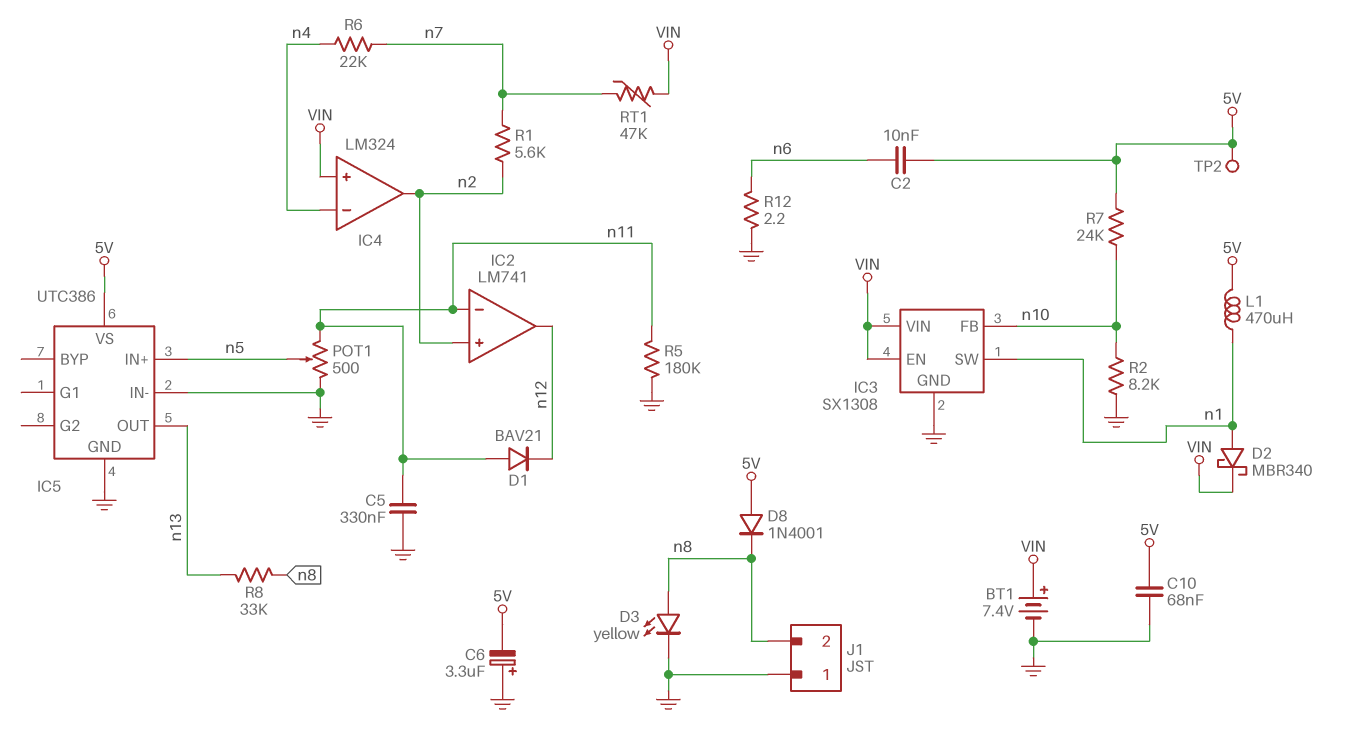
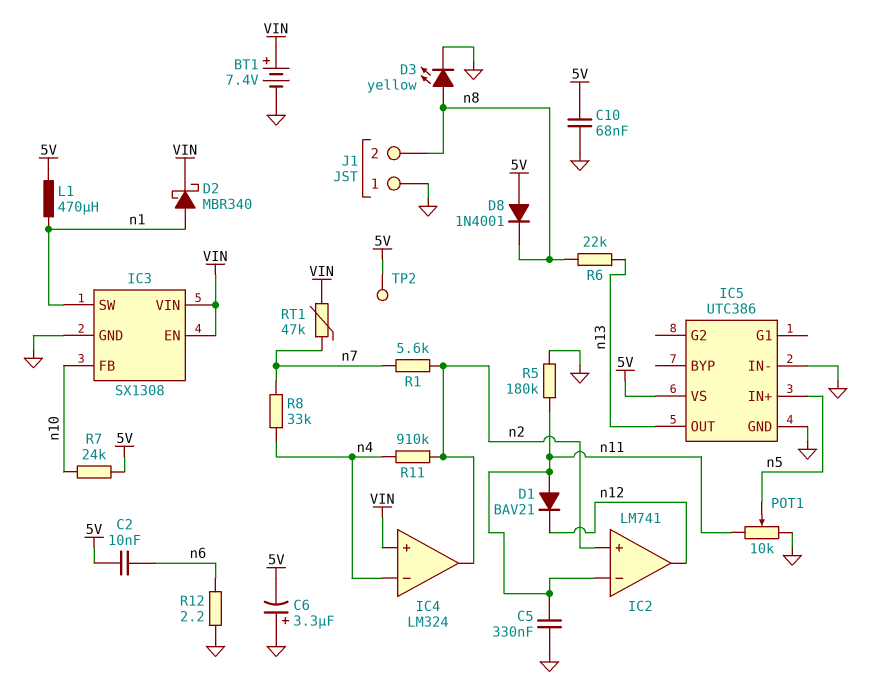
POT1: 500 (GND, n11, wiper n5) -> 10k (GND, n11, wiper n5)
R2: 8.2k (GND, n10) -> none
R6: 22k (n4, n7) -> 22k (n8, n13)
R8: 33k (n8, n13) -> 33k (n4, n7)
R11: none -> 910k (n2, n4)

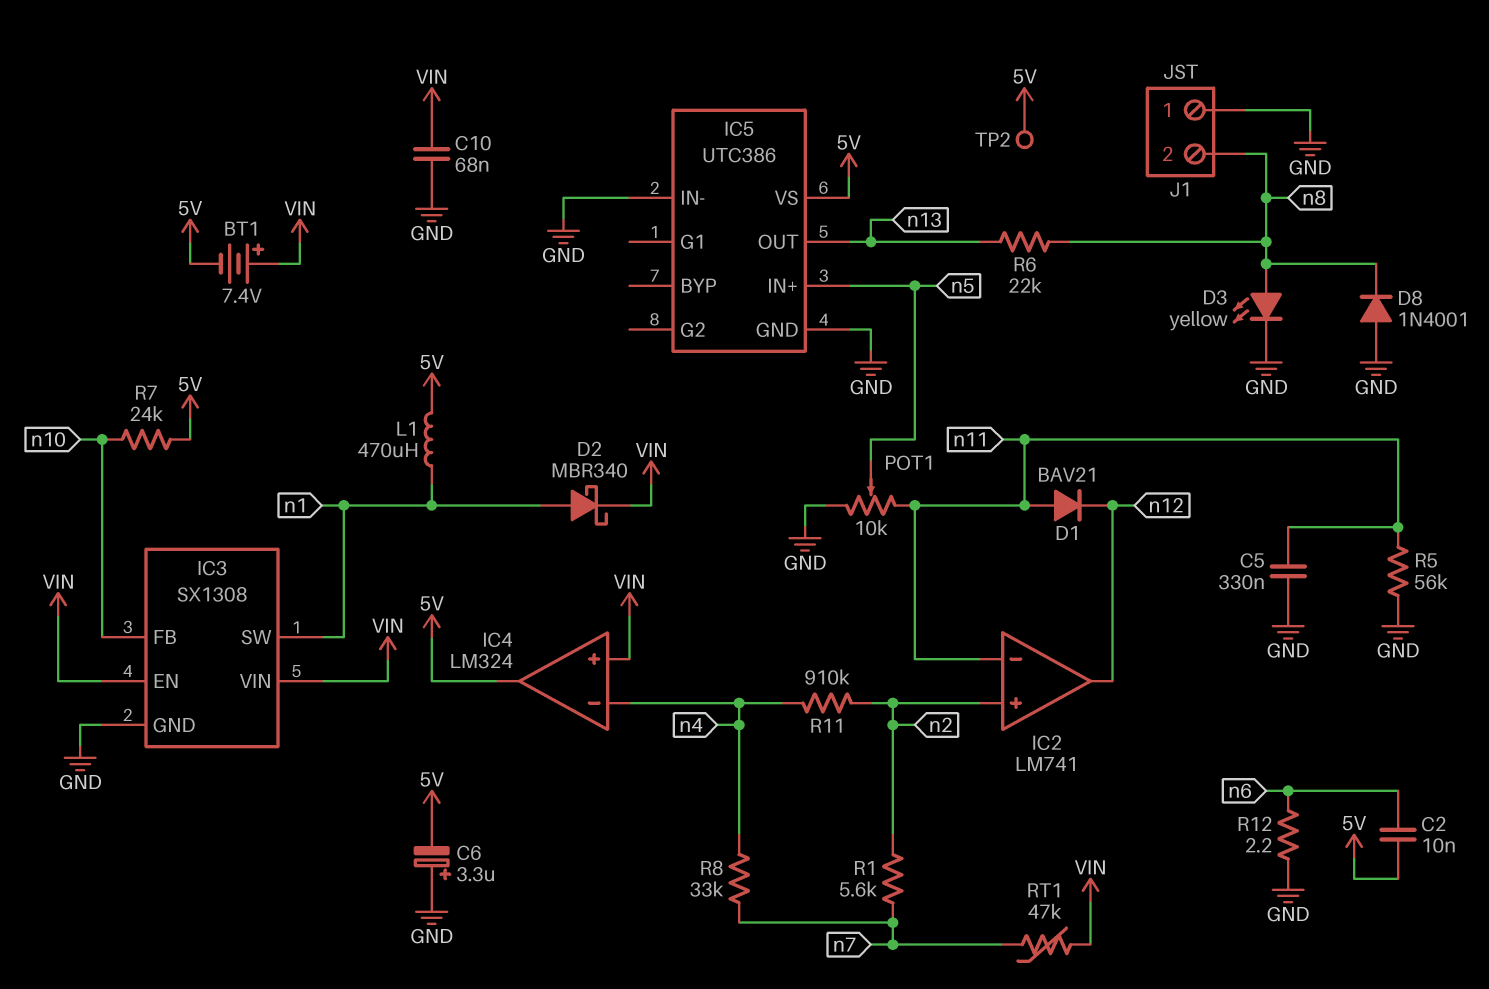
BT1: 7.4V (plus VIN, minus GND) -> 7.4V (plus VIN, minus 5V)
C10: 68nF (5V, GND) -> 68nF (GND, VIN)
D8: diode 1N4001 (A 5V, K n8) -> diode 1N4001 (A GND, K n8)
IC4 pin out: n2 -> 5V
R5: 180k (GND, n11) -> 56k (GND, n11)

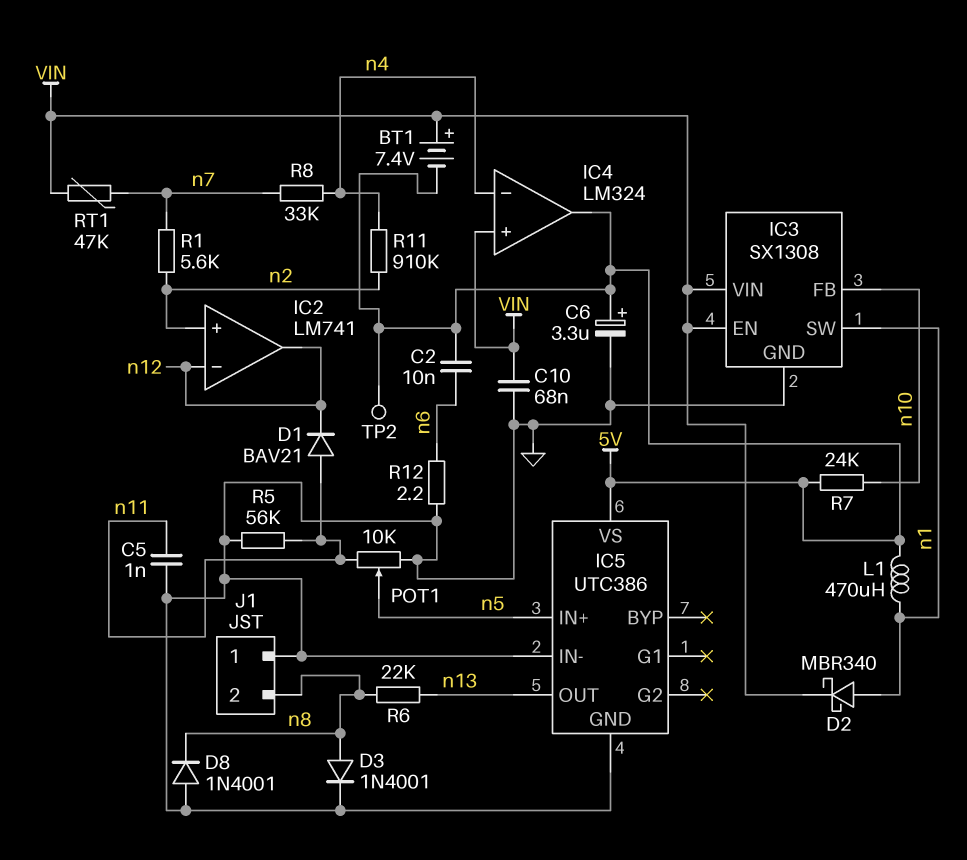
C5: 330nF (GND, n11) -> 1nF (GND, n11)
C6: 3.3uF (plus GND, minus 5V) -> 3.3uF (plus 5V, minus GND)
D3: LED yellow (A n8, K GND) -> diode 1N4001 (A n8, K GND)
IC2 pin in-: n11 -> n12

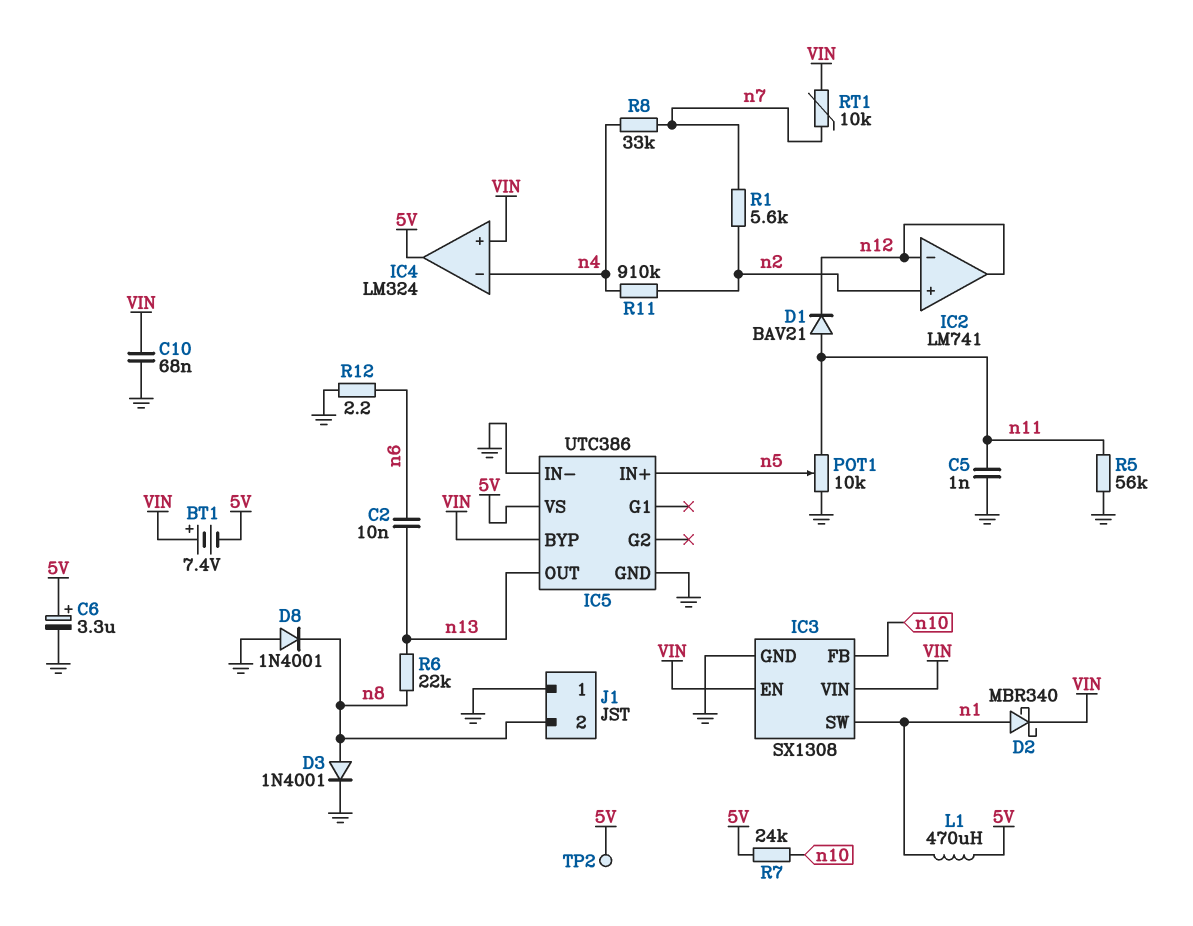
C2: 10nF (5V, n6) -> 10nF (n6, n13)
IC5 pin BYP: none -> VIN
RT1: 47k (VIN, n7) -> 10k (VIN, n7)

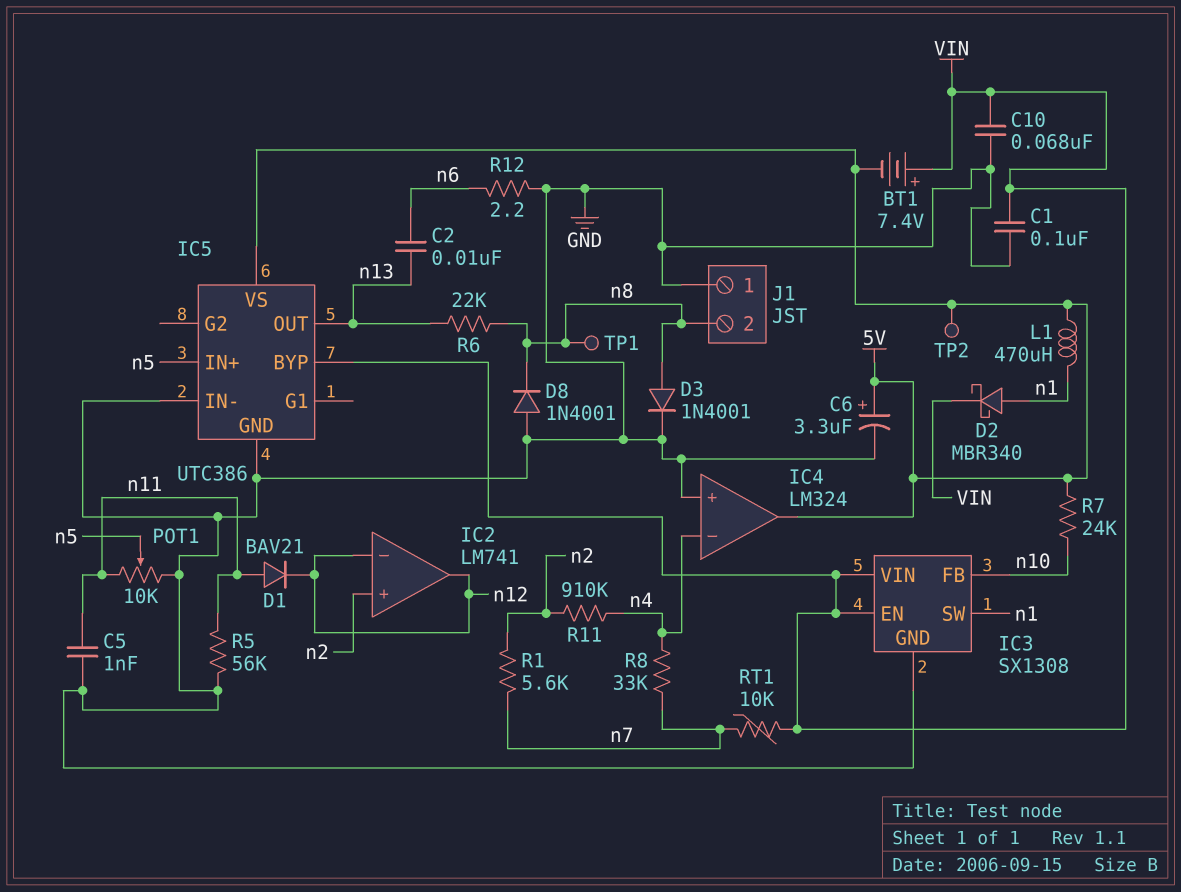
C1: none -> 100nF (GND, VIN)
IC4 pin in+: VIN -> GND
TP1: none -> test point (n8)

